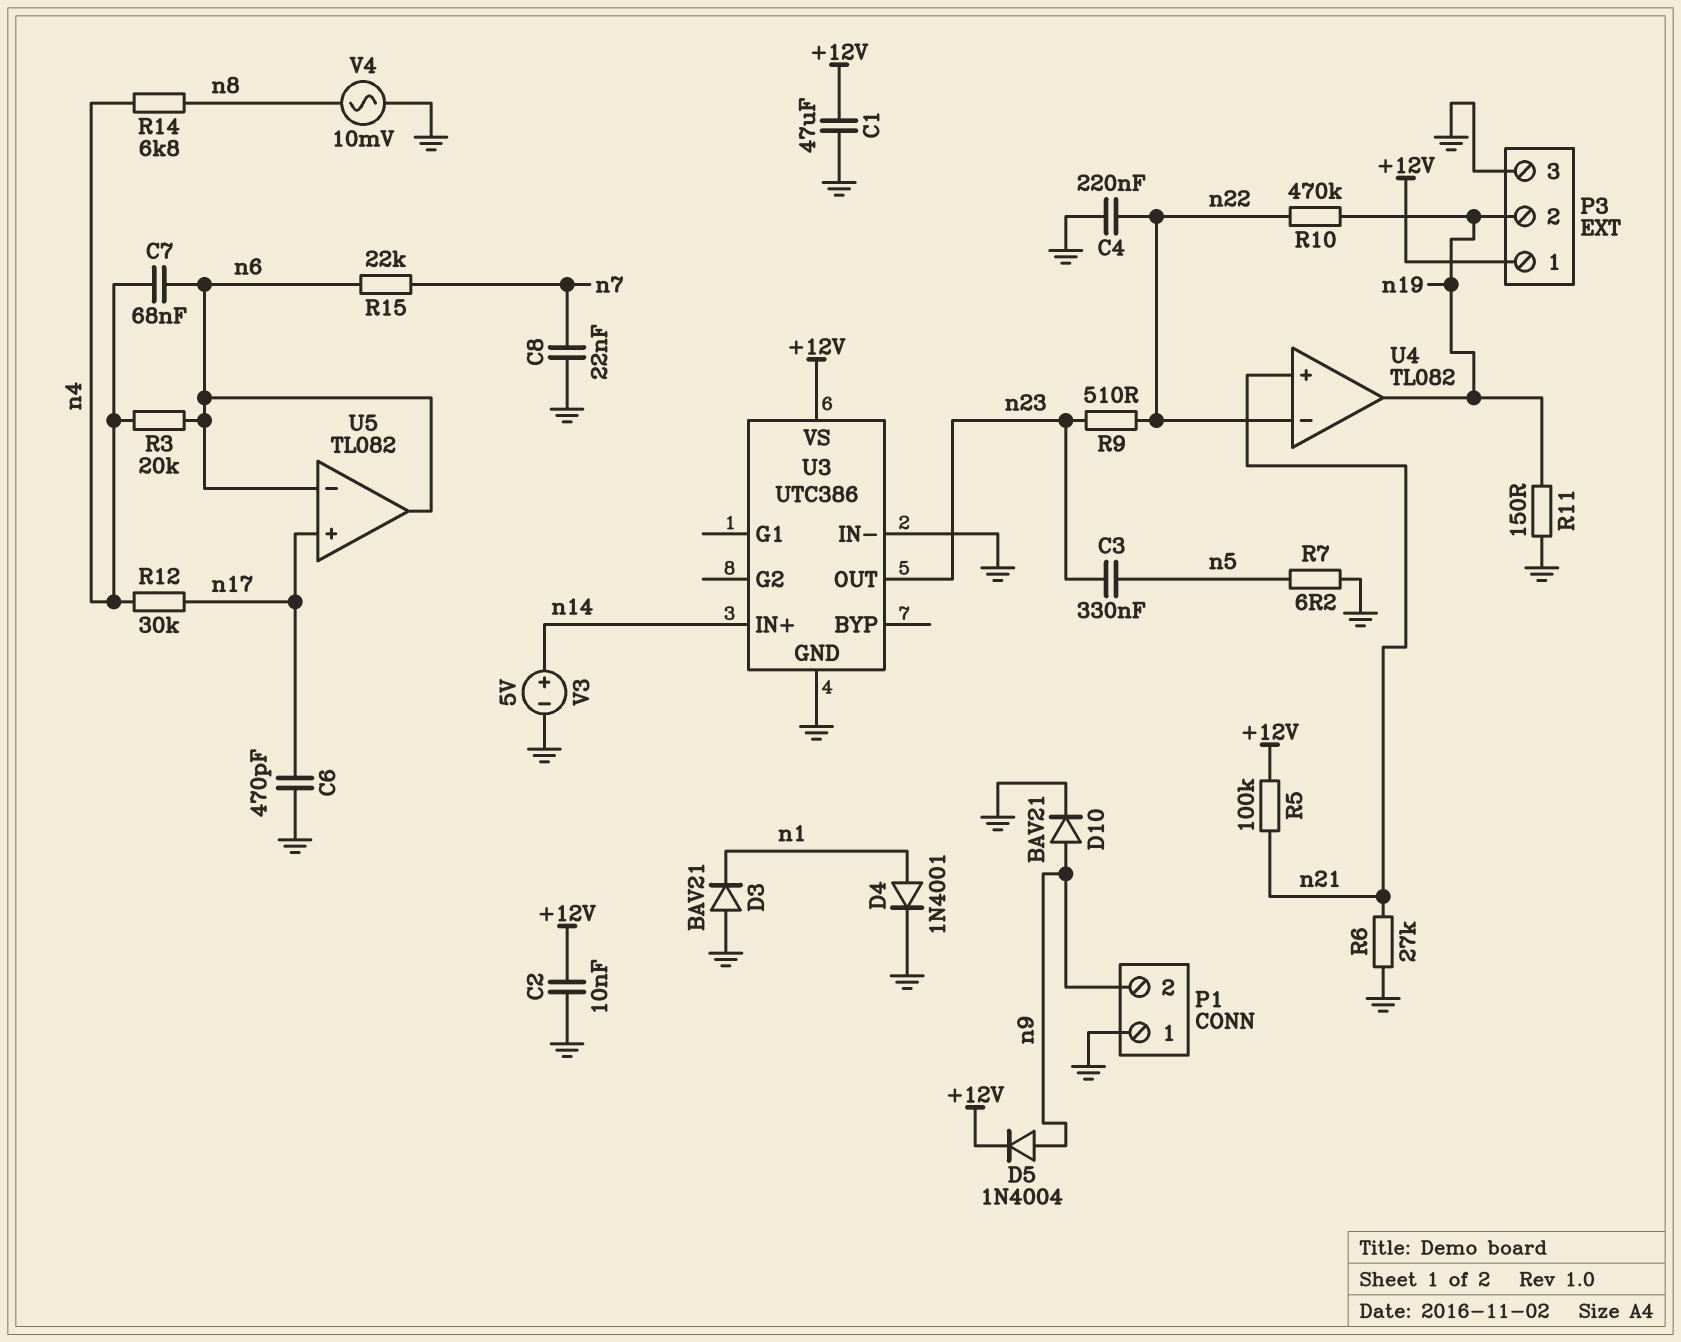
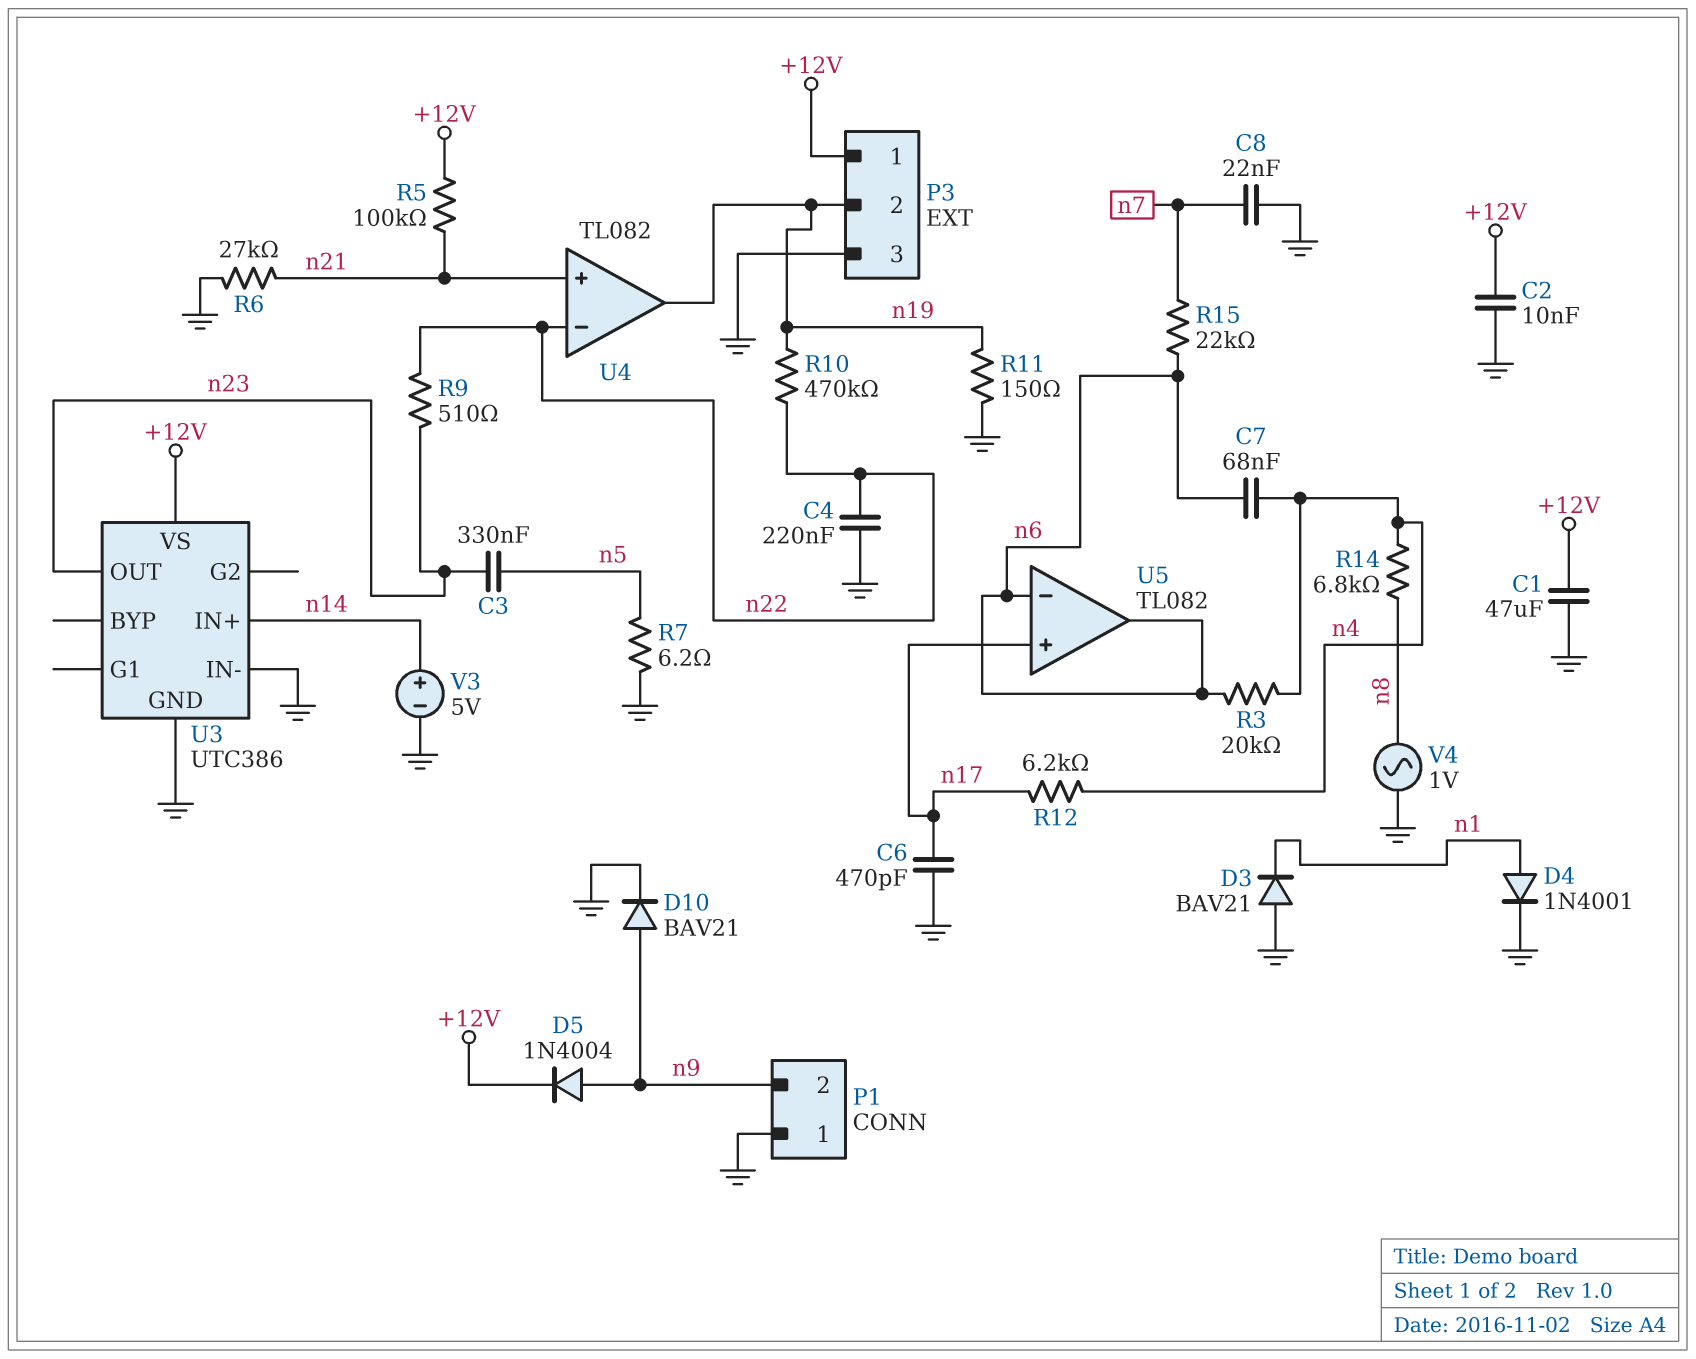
R12: 30k (n4, n17) -> 6.2k (n4, n17)
V4: AC 10mV (GND, n8) -> AC 1V (GND, n8)

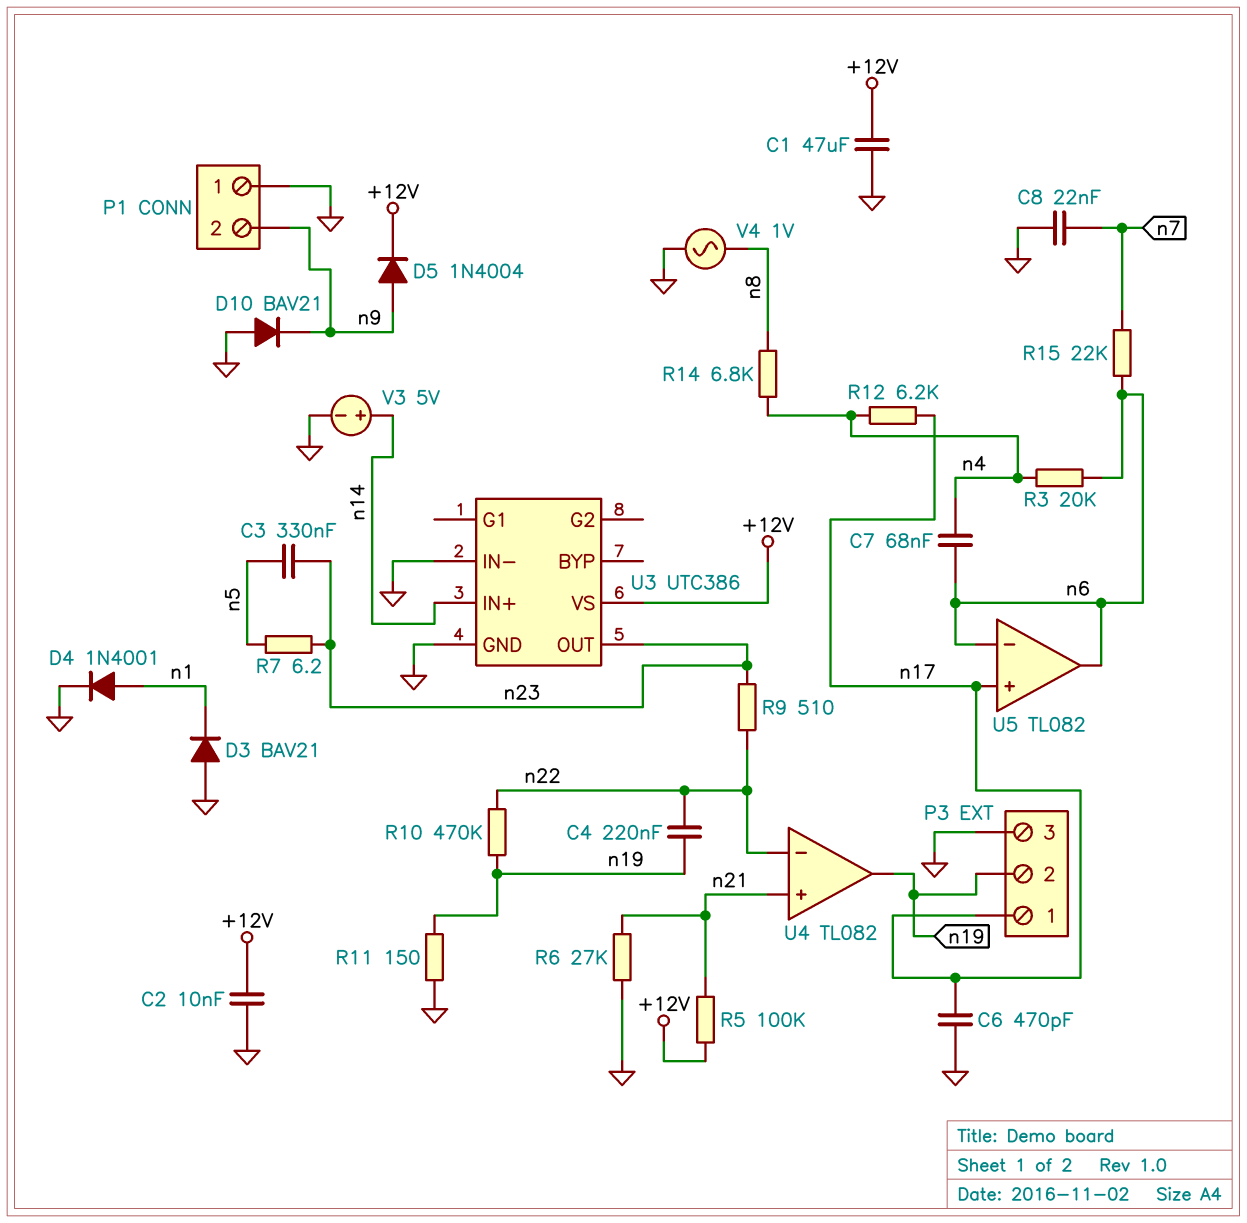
C4: 220nF (GND, n22) -> 220nF (n19, n22)
D10: diode BAV21 (A n9, K GND) -> diode BAV21 (A GND, K n9)
P3 pin 1: +12V -> n17
R7: 6.2 (GND, n5) -> 6.2 (n5, n23)

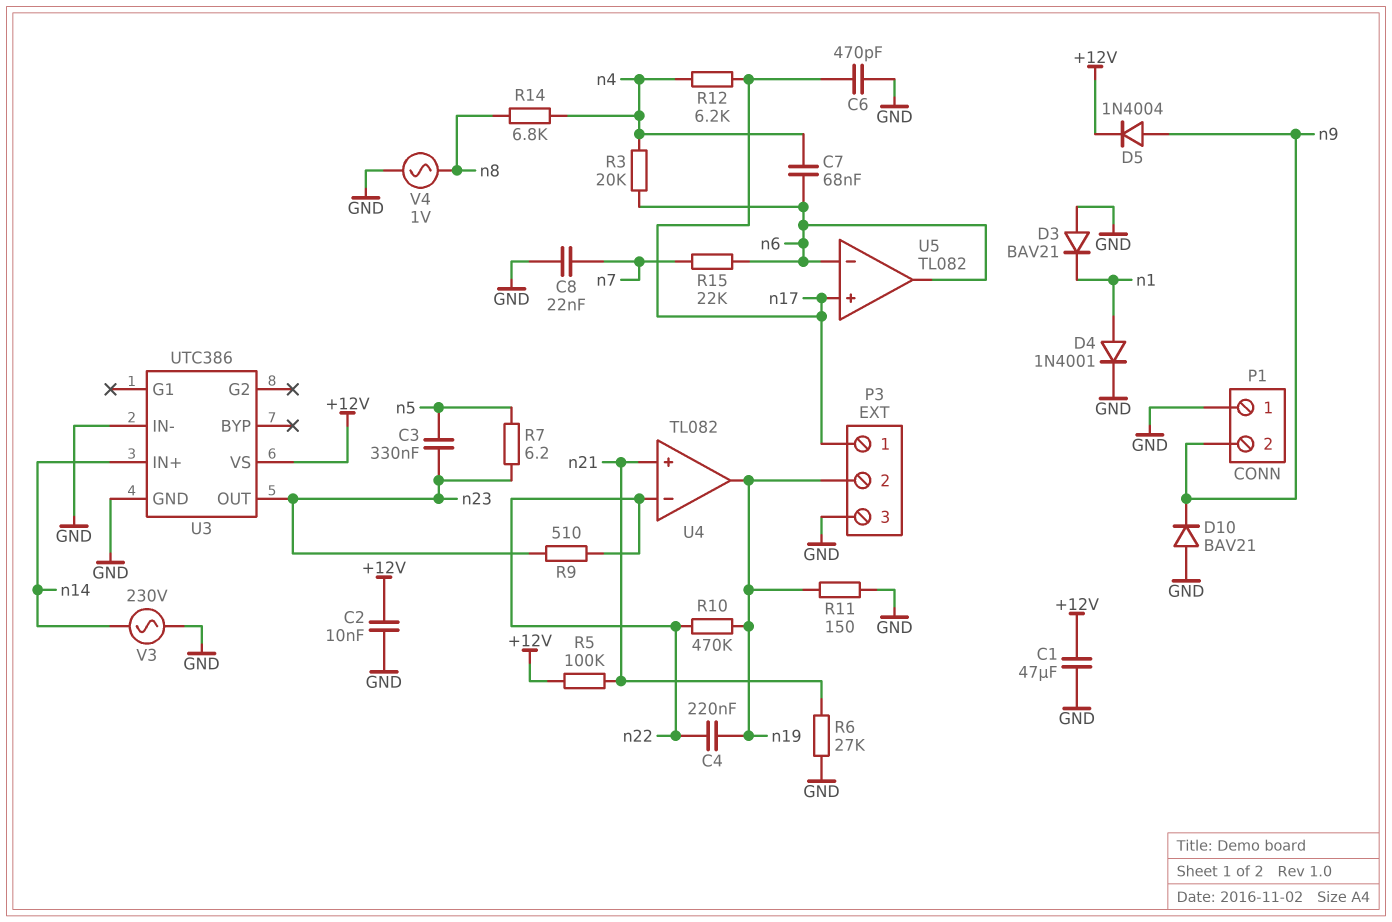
V3: 5V (plus n14, minus GND) -> AC 230V (GND, n14)

